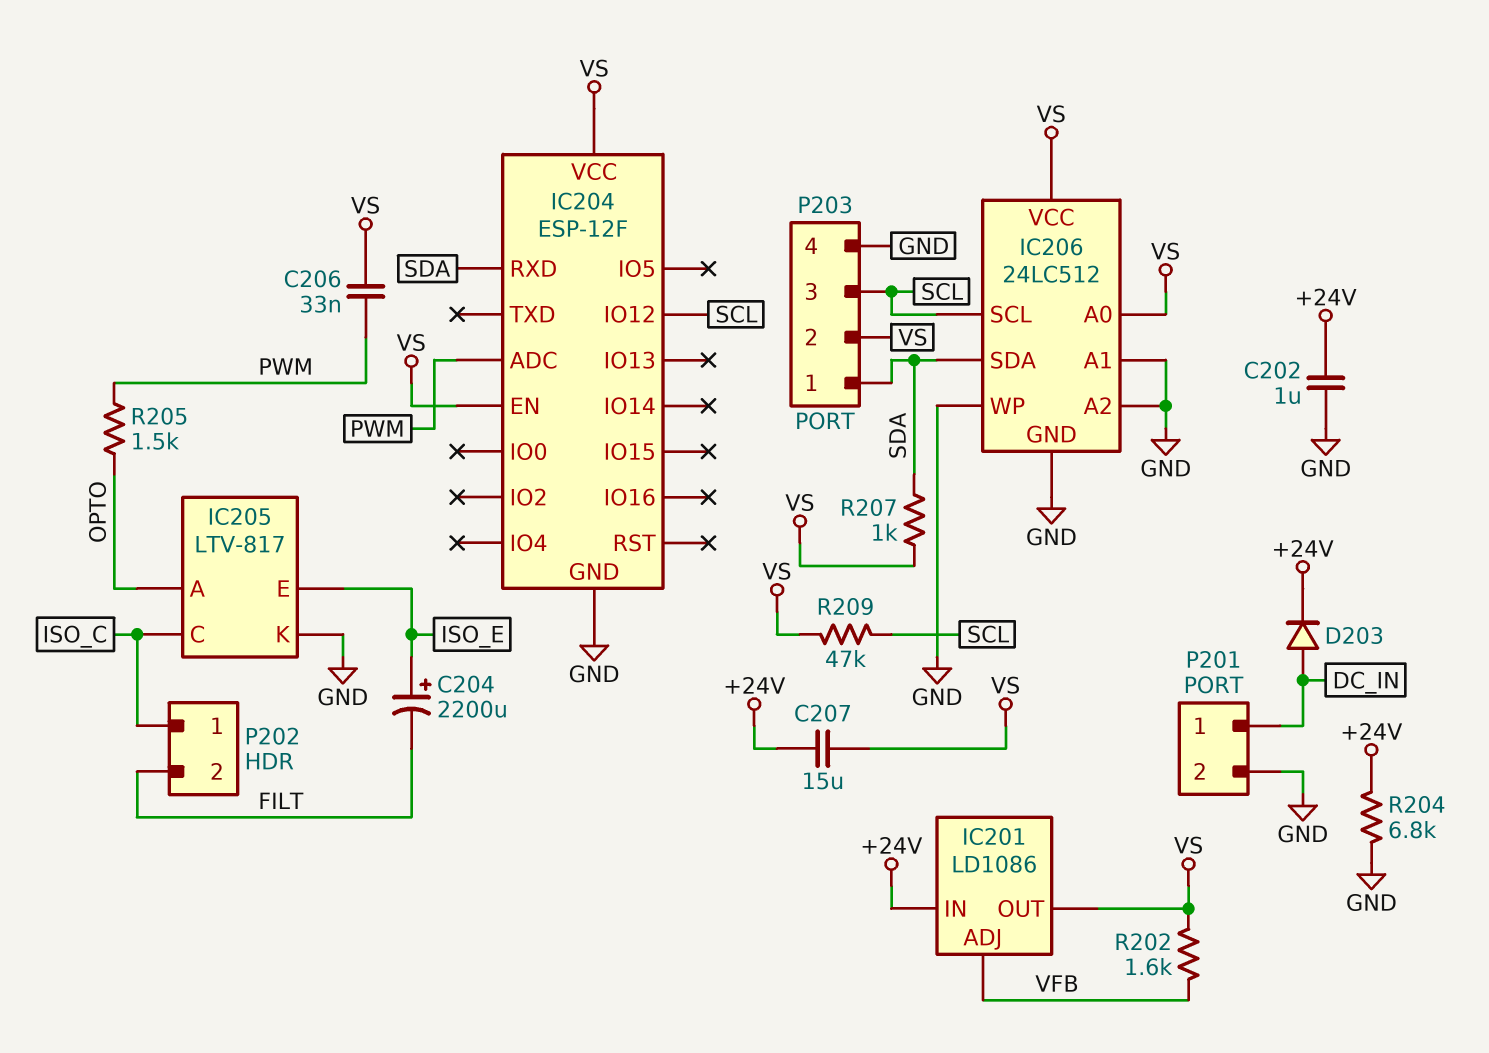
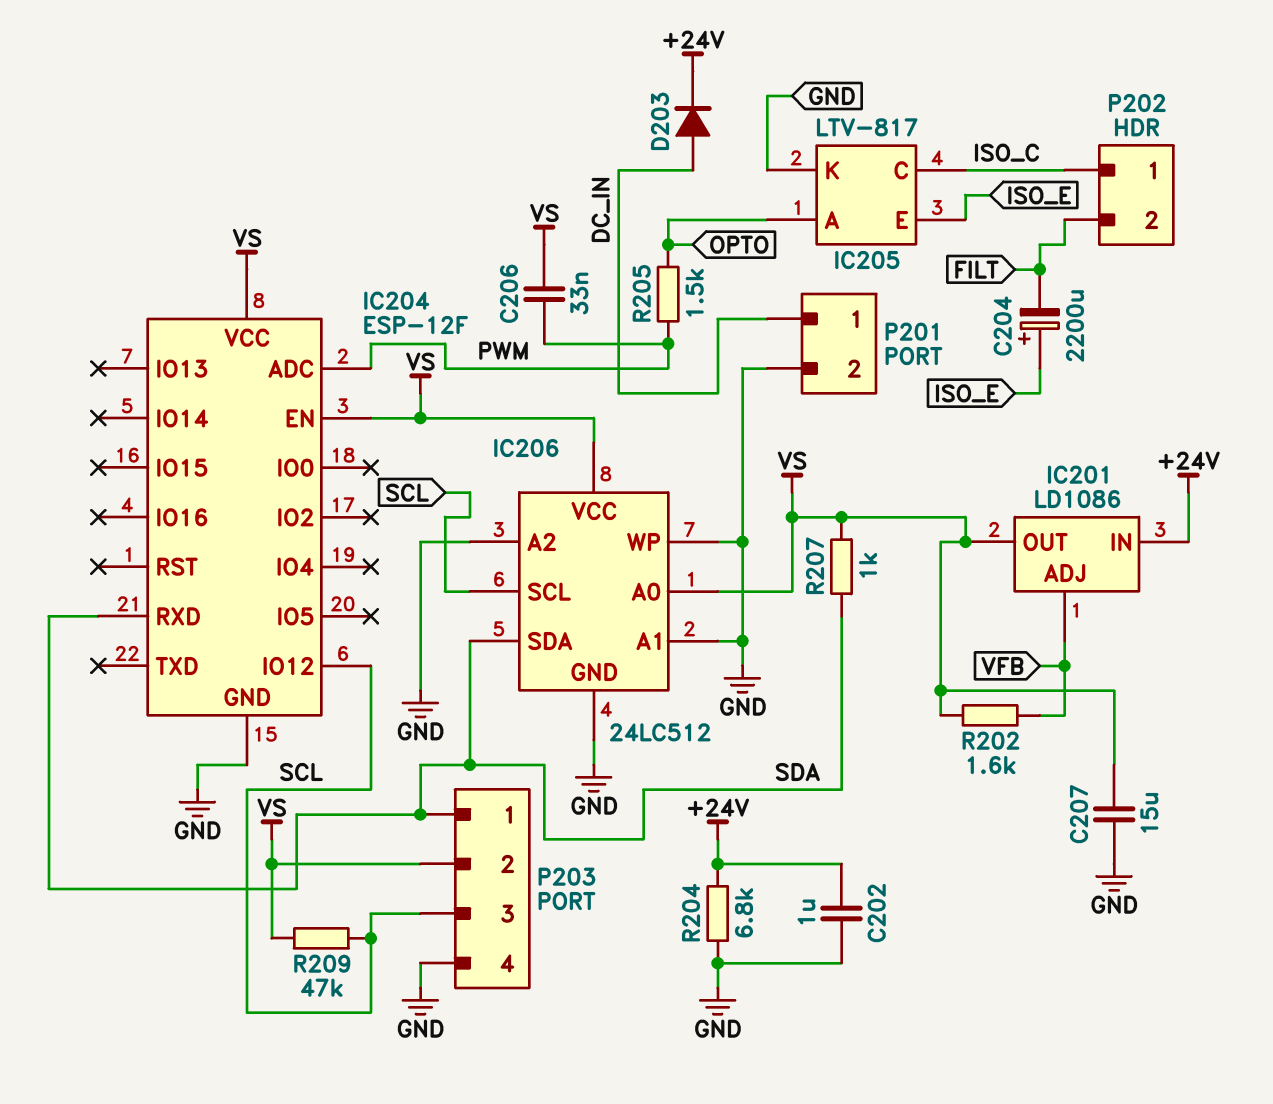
C207: 15uF (+24V, VS) -> 15uF (GND, VS)

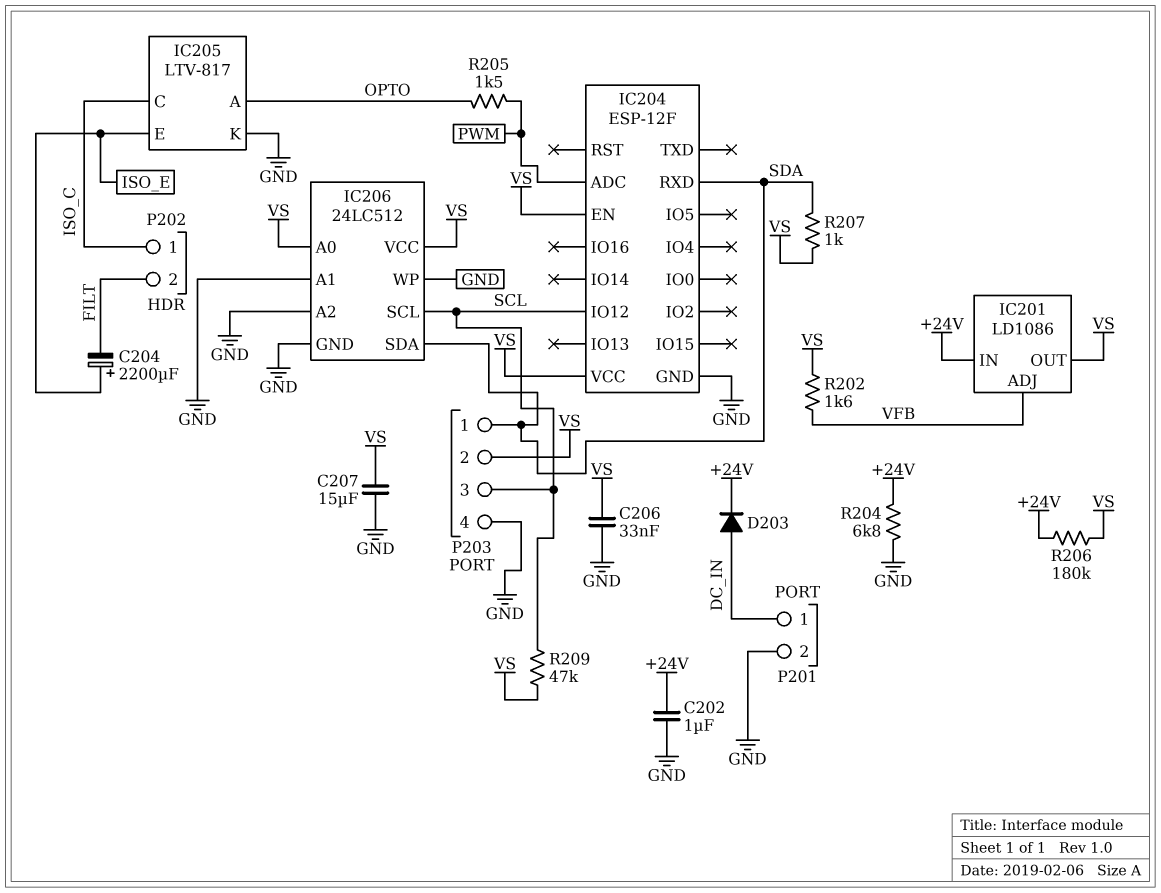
C206: 33nF (PWM, VS) -> 33nF (GND, VS)
R206: none -> 180k (+24V, VS)

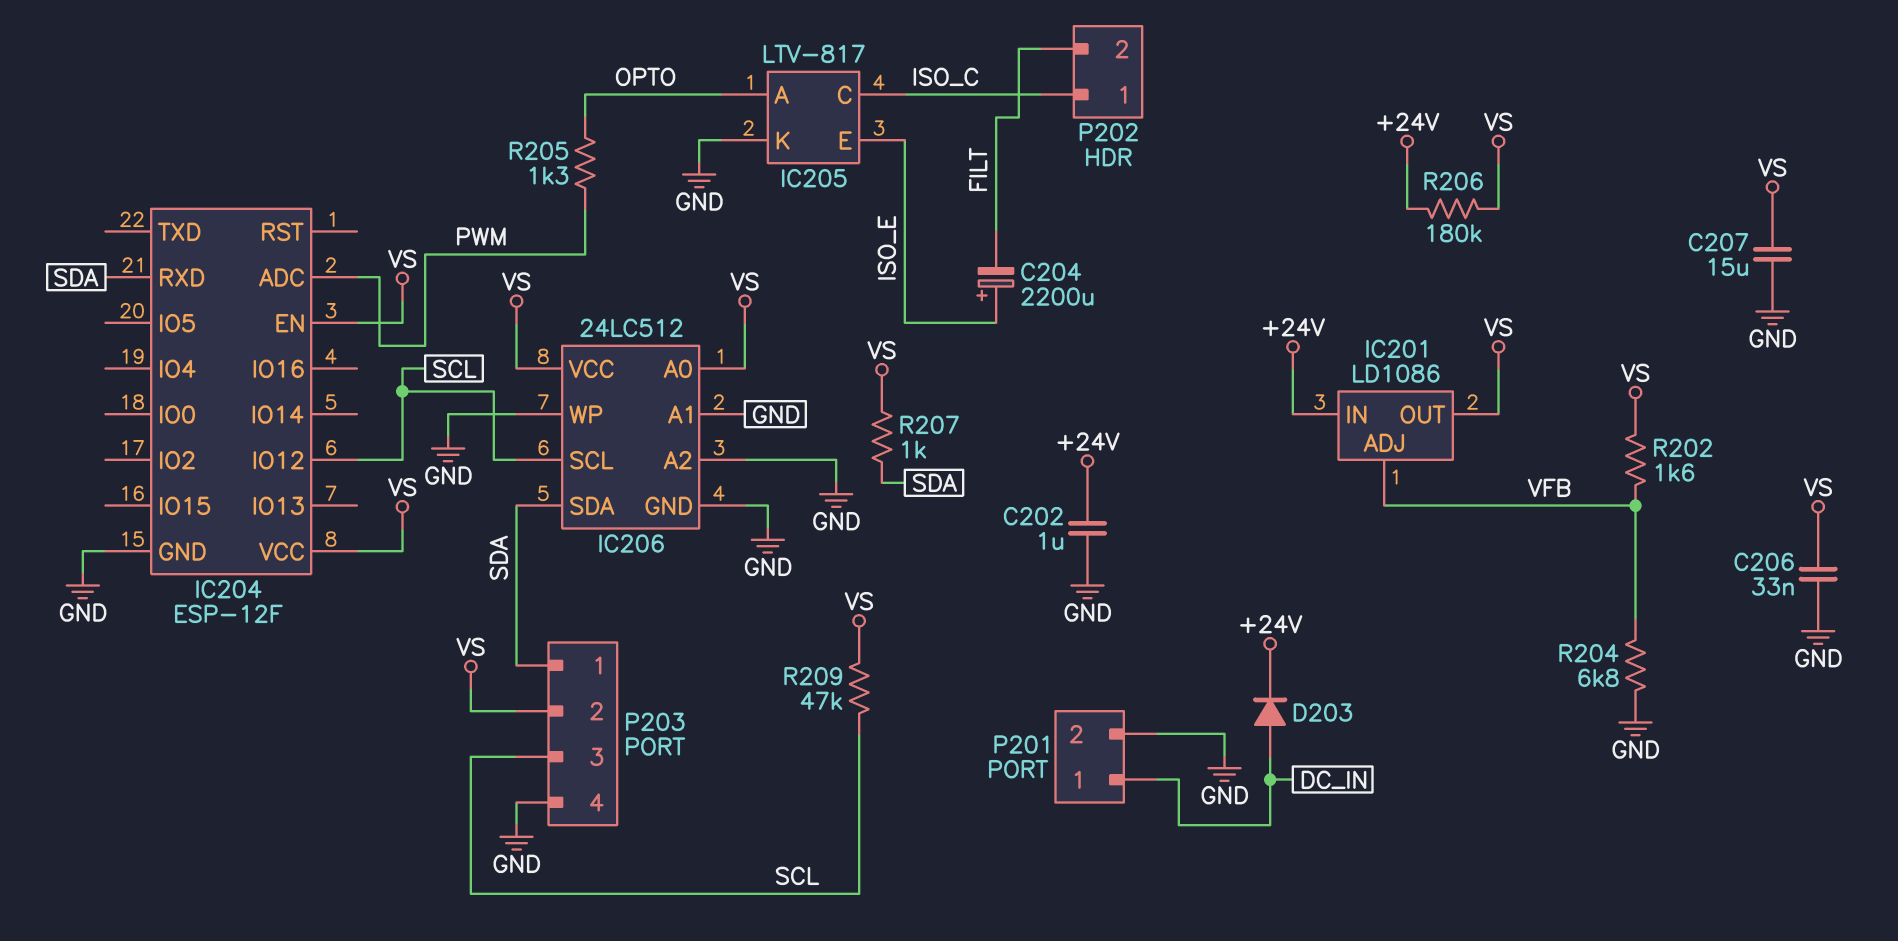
R204: 6.8k (+24V, GND) -> 6.8k (GND, VFB)
R205: 1.5k (OPTO, PWM) -> 1.3k (OPTO, PWM)

